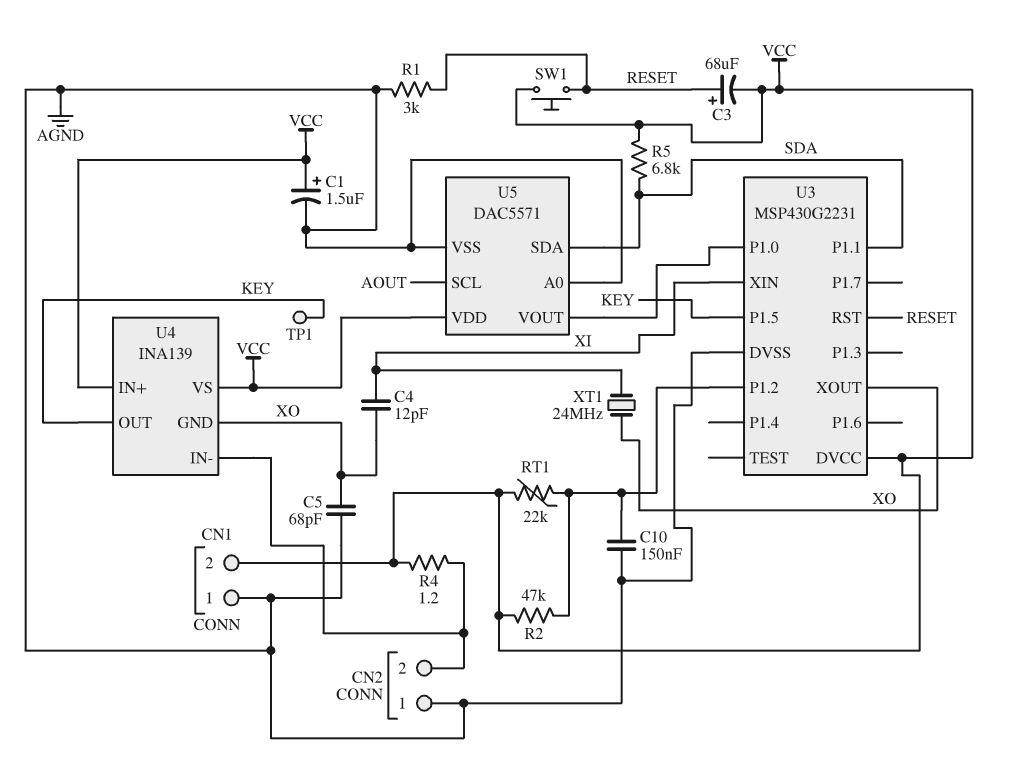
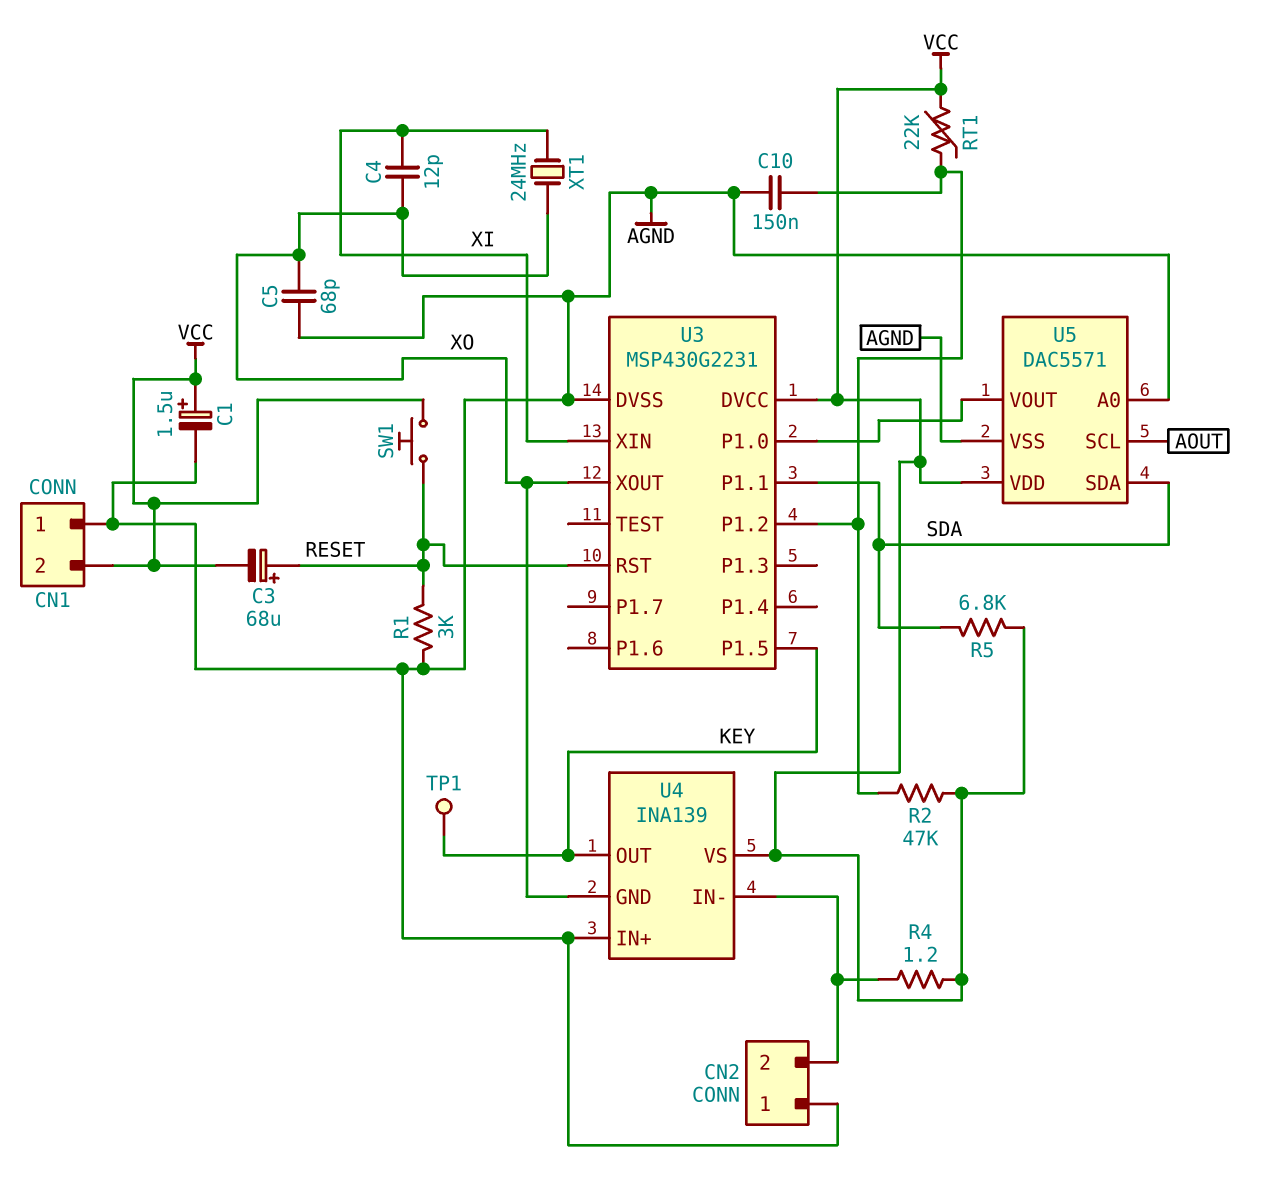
U4 pin IN+: VCC -> AGND

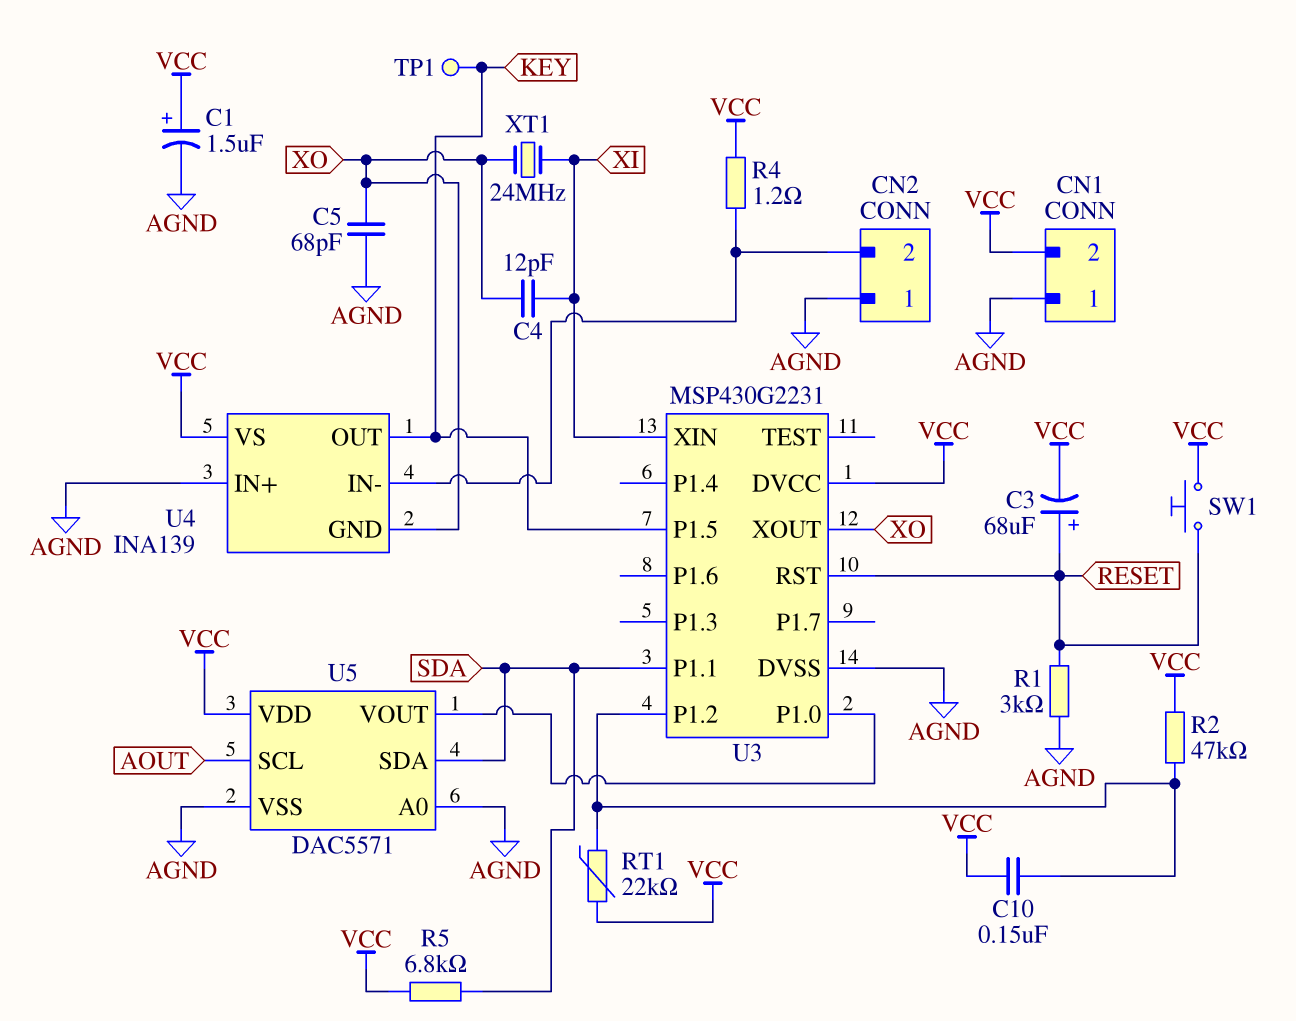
C10: 150nF (AGND, U3/P1.2) -> 150nF (U3/P1.2, VCC)

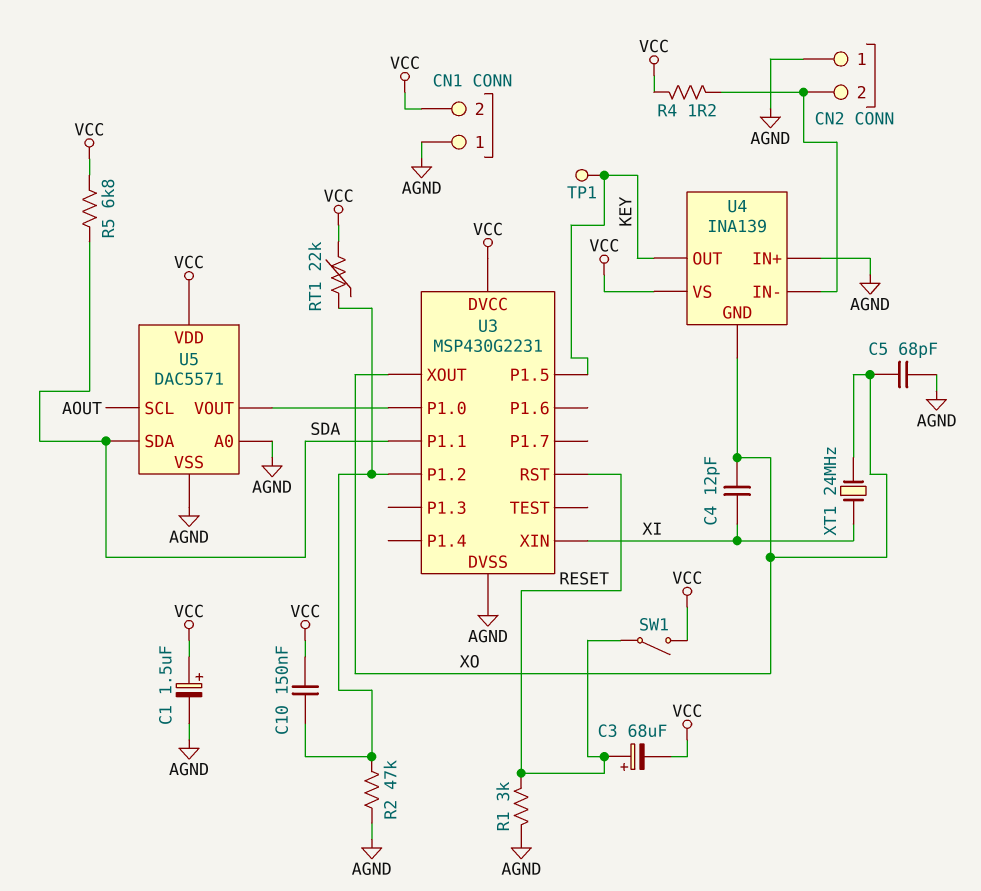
R2: 47k (U3/P1.2, VCC) -> 47k (AGND, U3/P1.2)
SW1: button (RESET, VCC) -> switch (RESET, VCC)

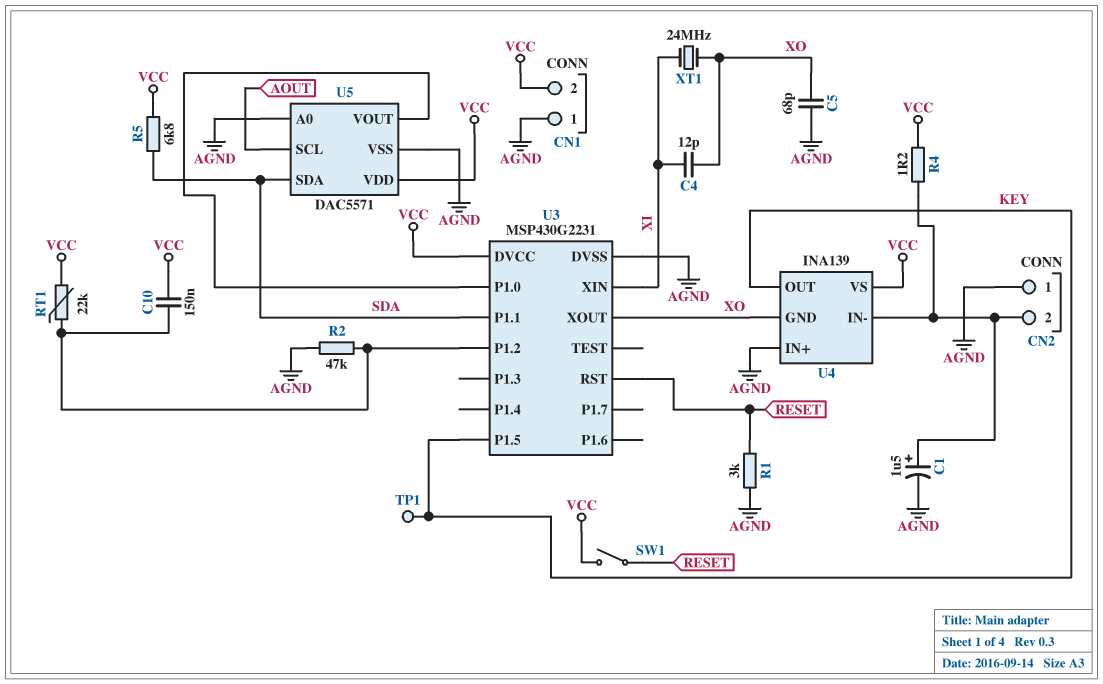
C1: 1.5uF (plus VCC, minus AGND) -> 1.5uF (plus CN2/2, minus AGND)
C3: 68uF (plus RESET, minus VCC) -> none

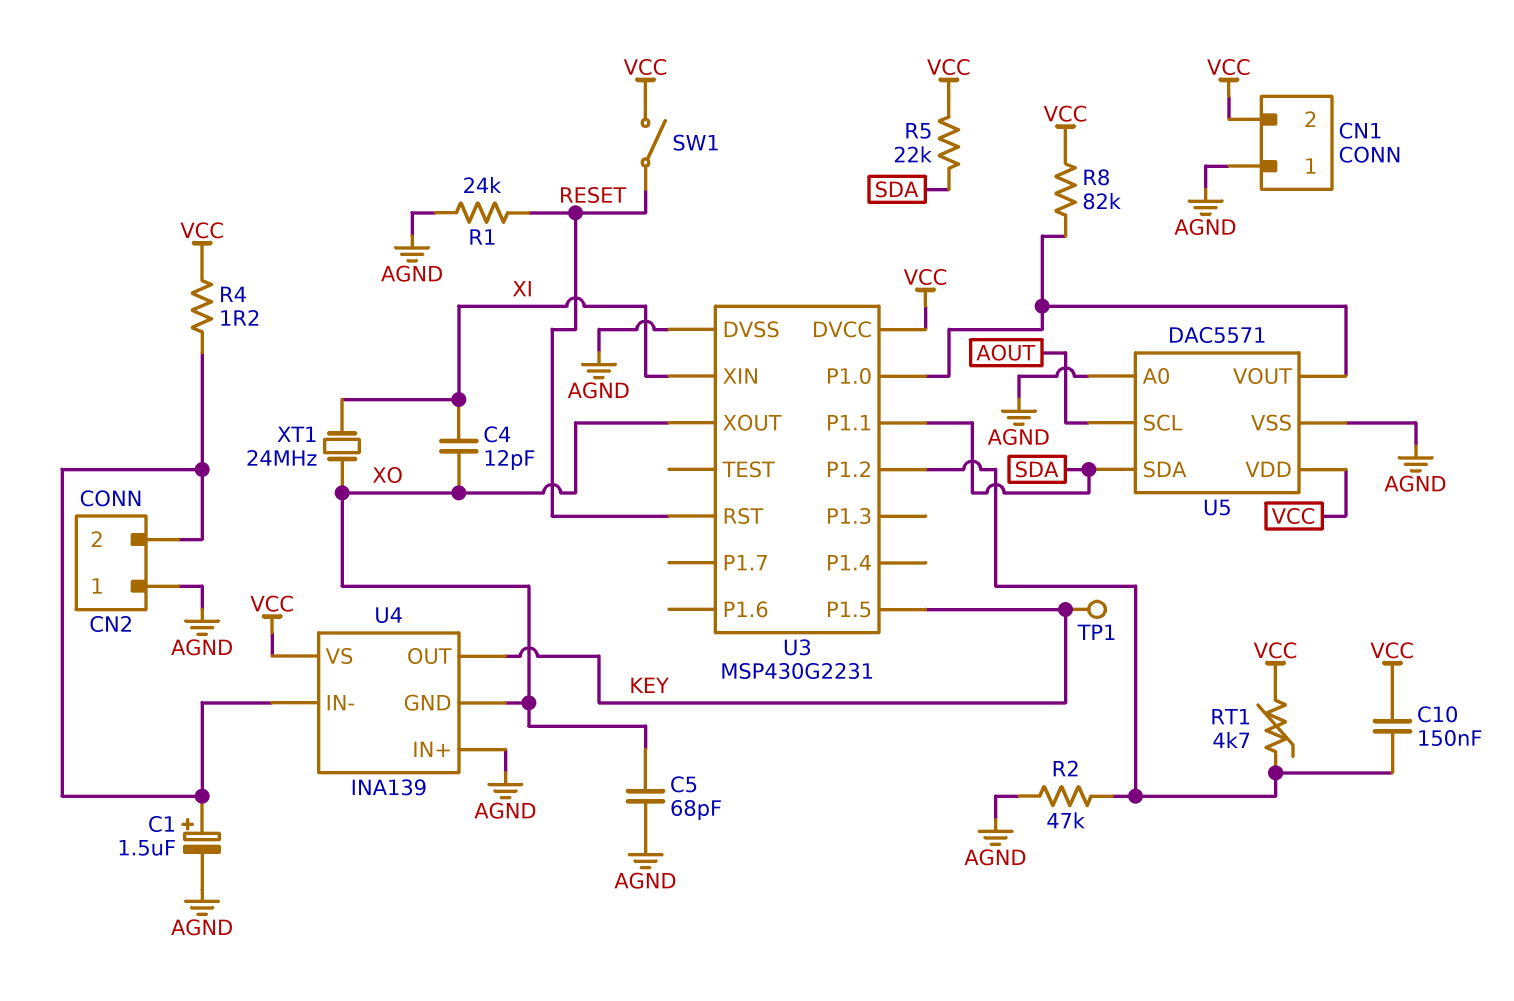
R1: 3k (AGND, RESET) -> 24k (AGND, RESET)
R5: 6.8k (SDA, VCC) -> 22k (SDA, VCC)
R8: none -> 82k (U3/P1.0, VCC)
RT1: 22k (U3/P1.2, VCC) -> 4.7k (U3/P1.2, VCC)

